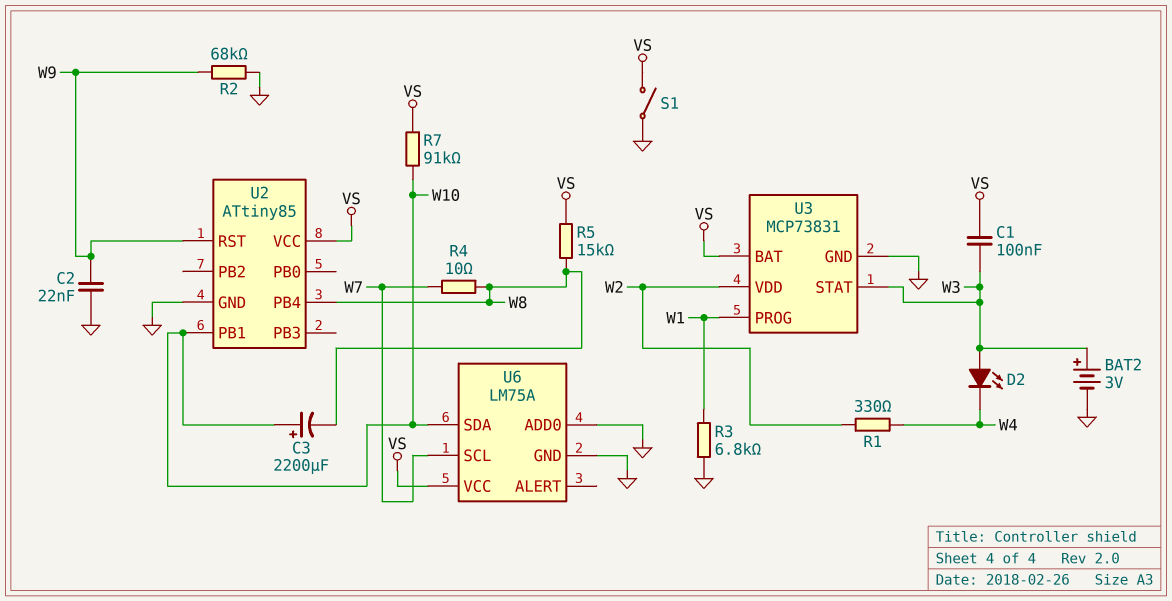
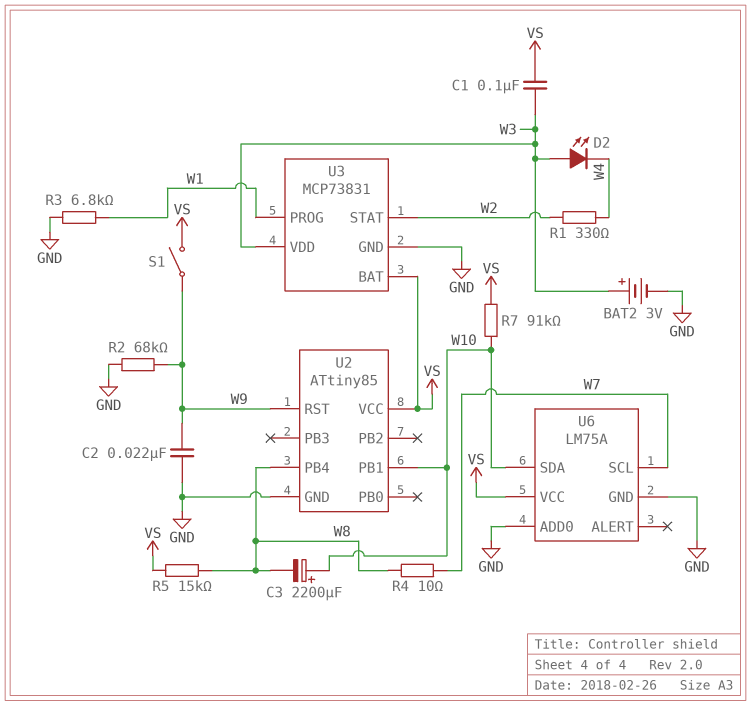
S1: switch (GND, VS) -> switch (VS, W9)
U3 pin STAT: W3 -> W2
U3 pin VDD: W2 -> W3

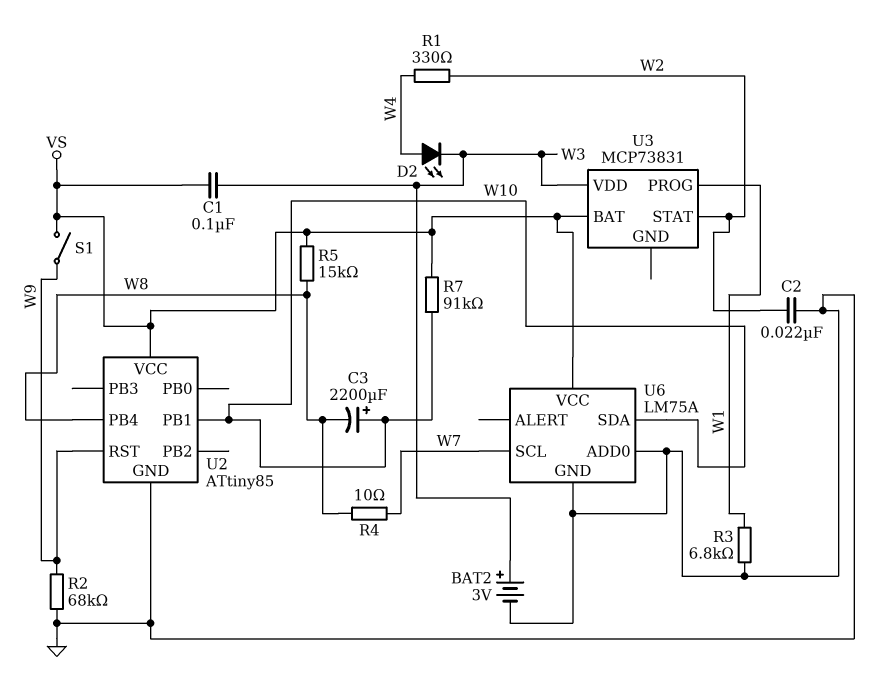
C2: 22nF (GND, W9) -> 22nF (GND, W2)
D2: LED (A W3, K W4) -> LED (A W4, K W3)
U3 pin GND: GND -> none

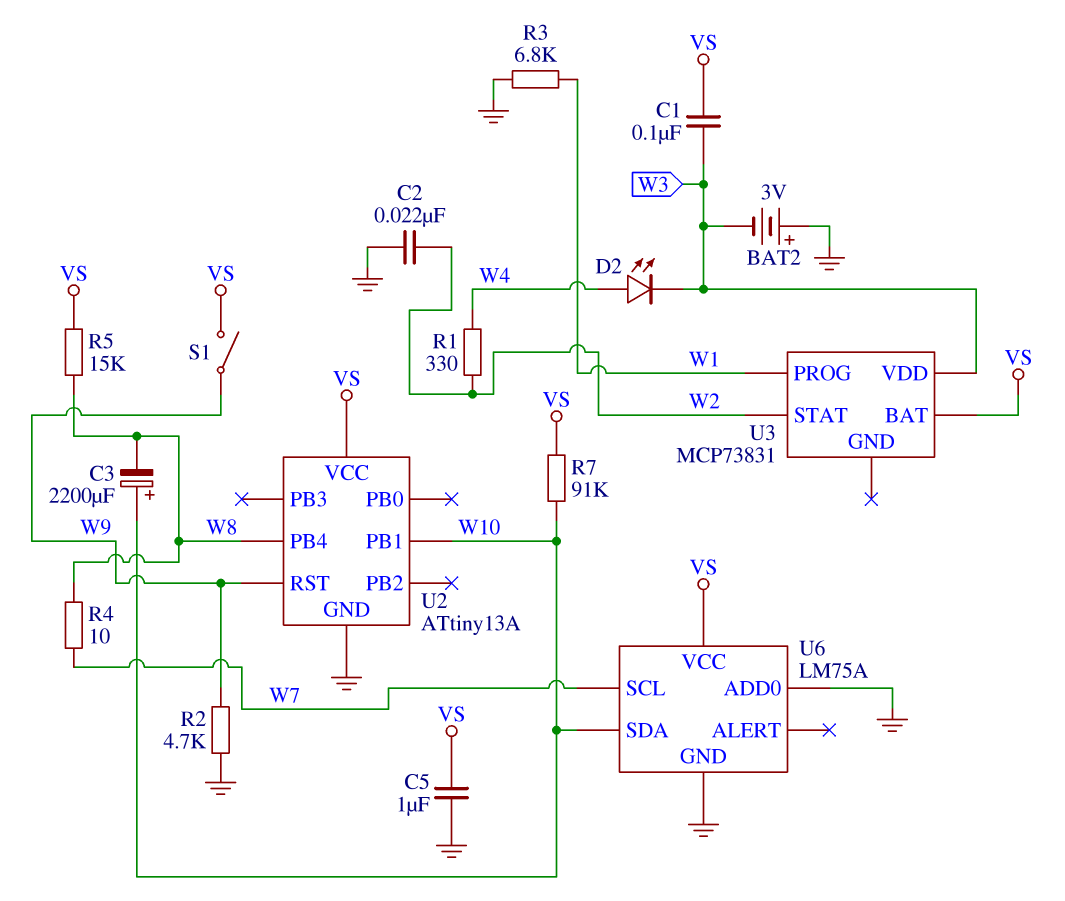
BAT2: 3V (plus W3, minus GND) -> 3V (plus GND, minus W3)
C5: none -> 1uF (GND, VS)
R2: 68k (GND, W9) -> 4.7k (GND, W9)
U2: ATtiny85 -> ATtiny13A

